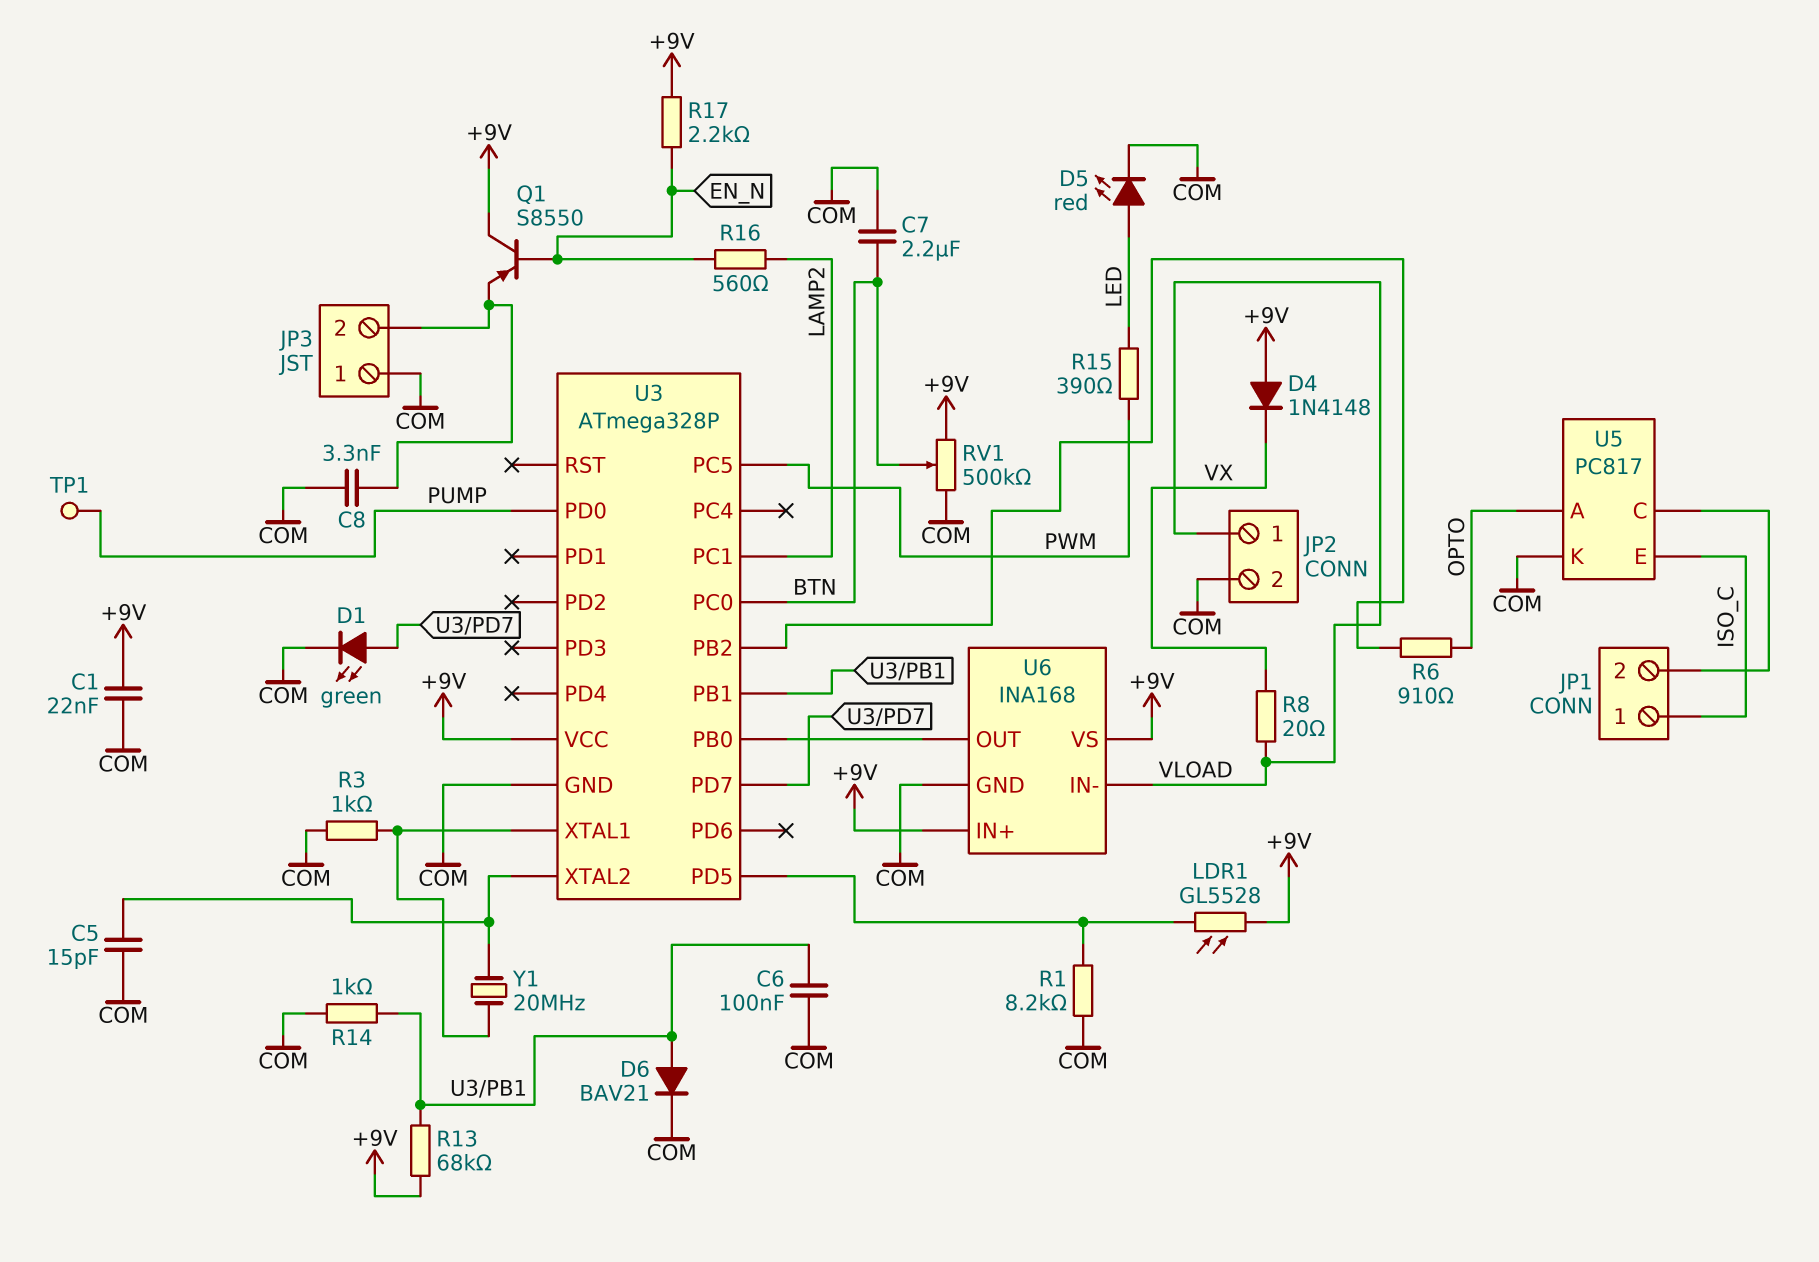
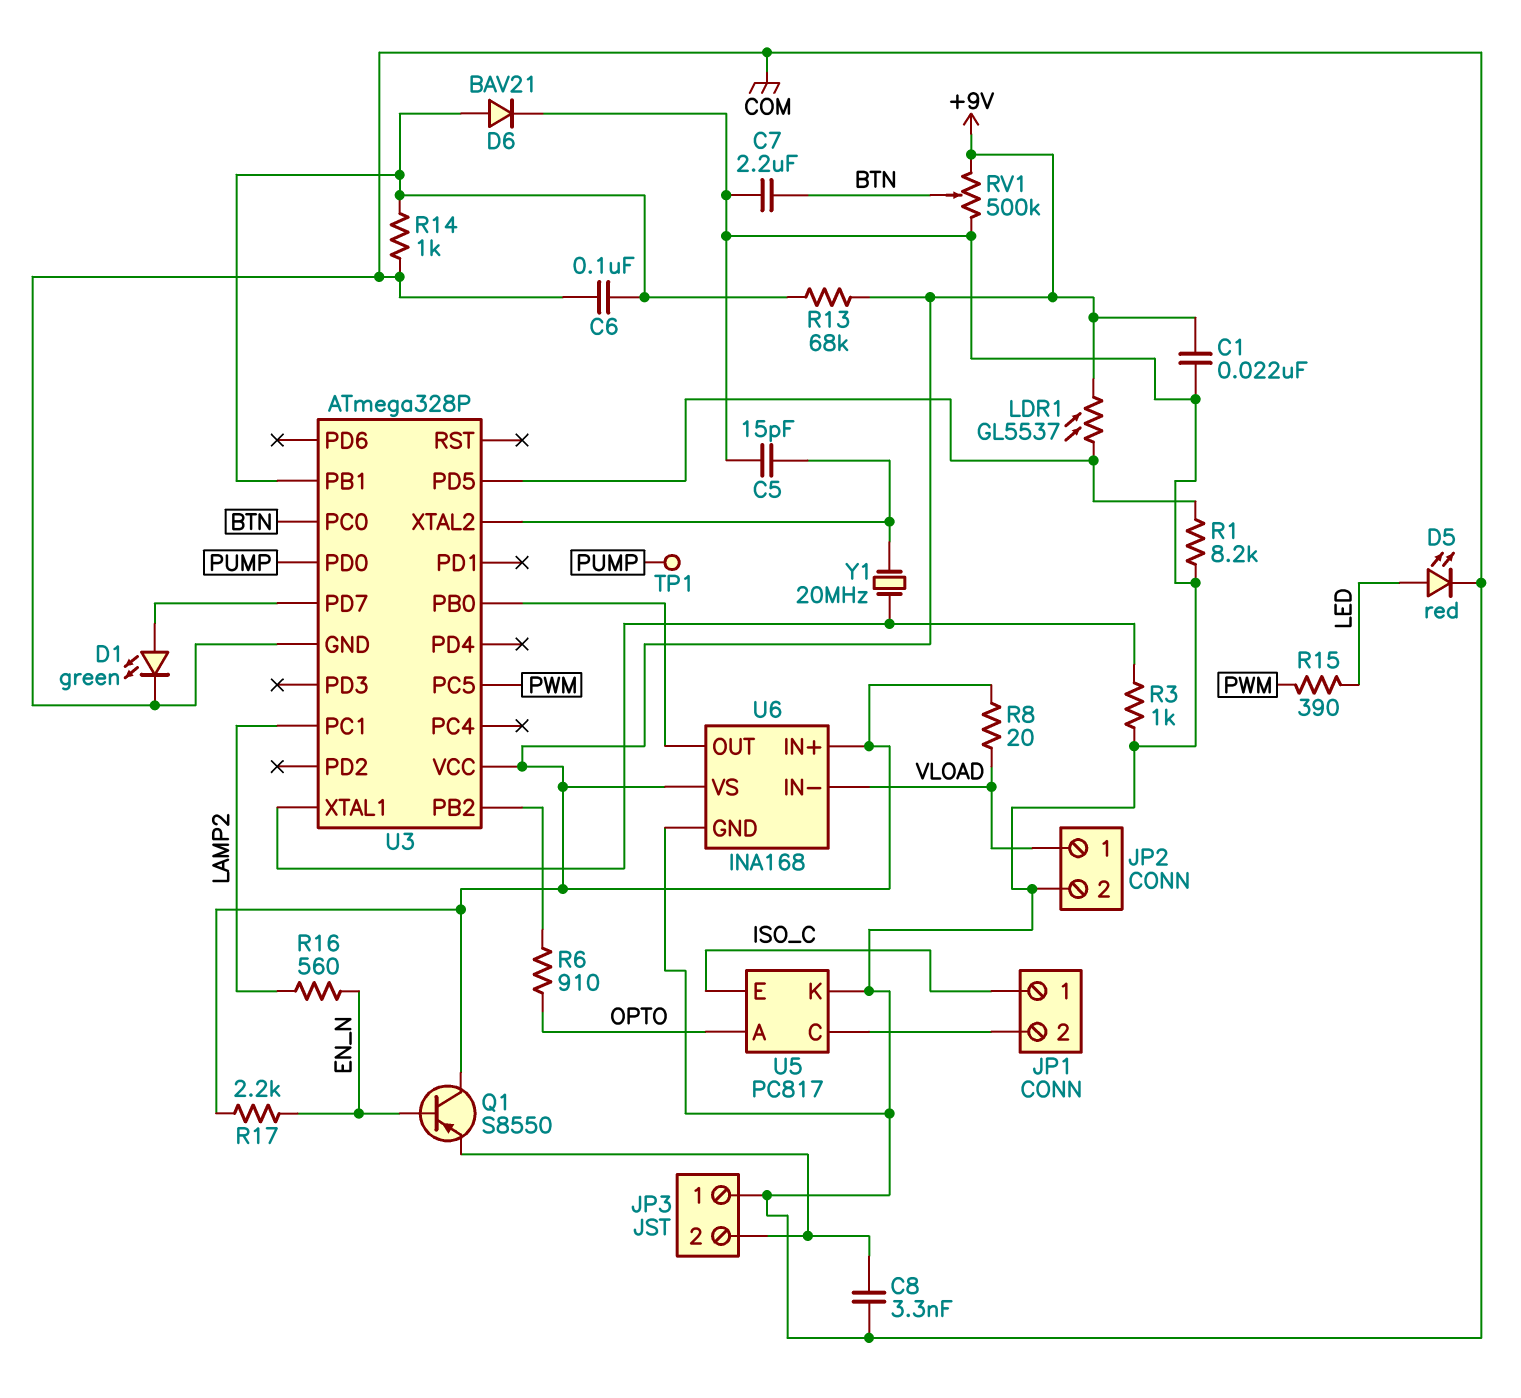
D4: diode 1N4148 (A +9V, K VX) -> none
LDR1: GL5528 (+9V, U3/PD5) -> GL5537 (+9V, U3/PD5)
R8: 20 (VLOAD, VX) -> 20 (+9V, VLOAD)

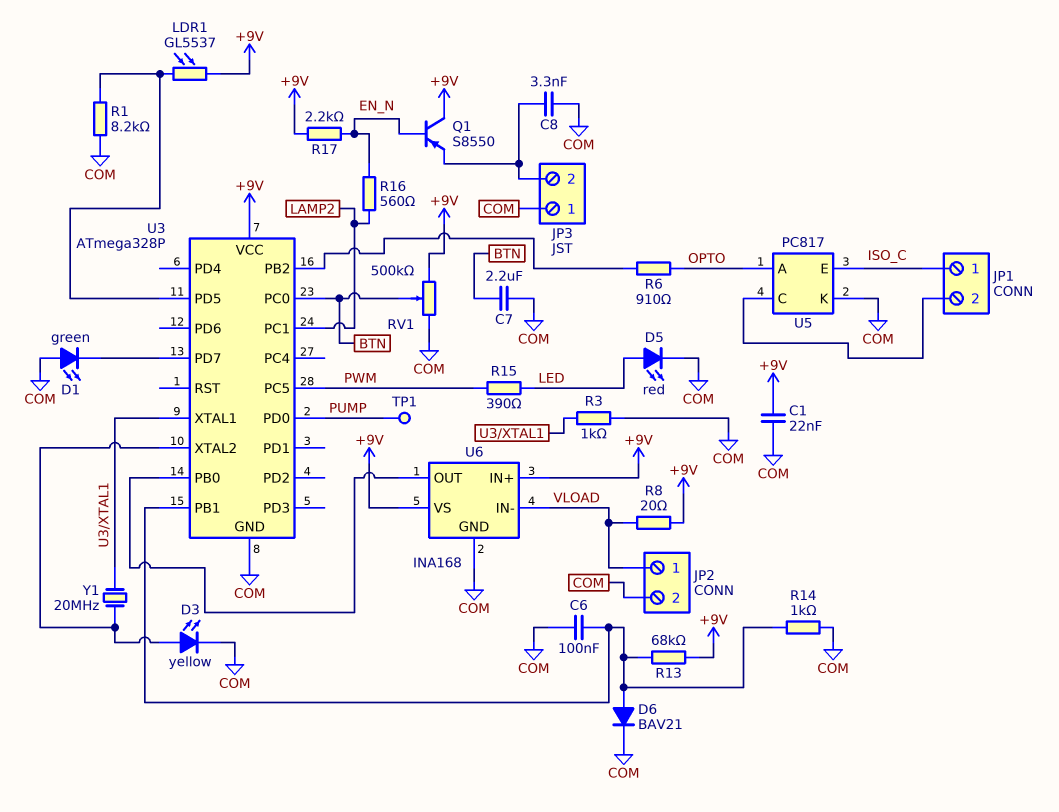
C5: 15pF (COM, U3/XTAL2) -> none
D1: LED green (A U3/PD7, K COM) -> LED green (A COM, K U3/PD7)
D3: none -> LED yellow (A U3/XTAL2, K COM)

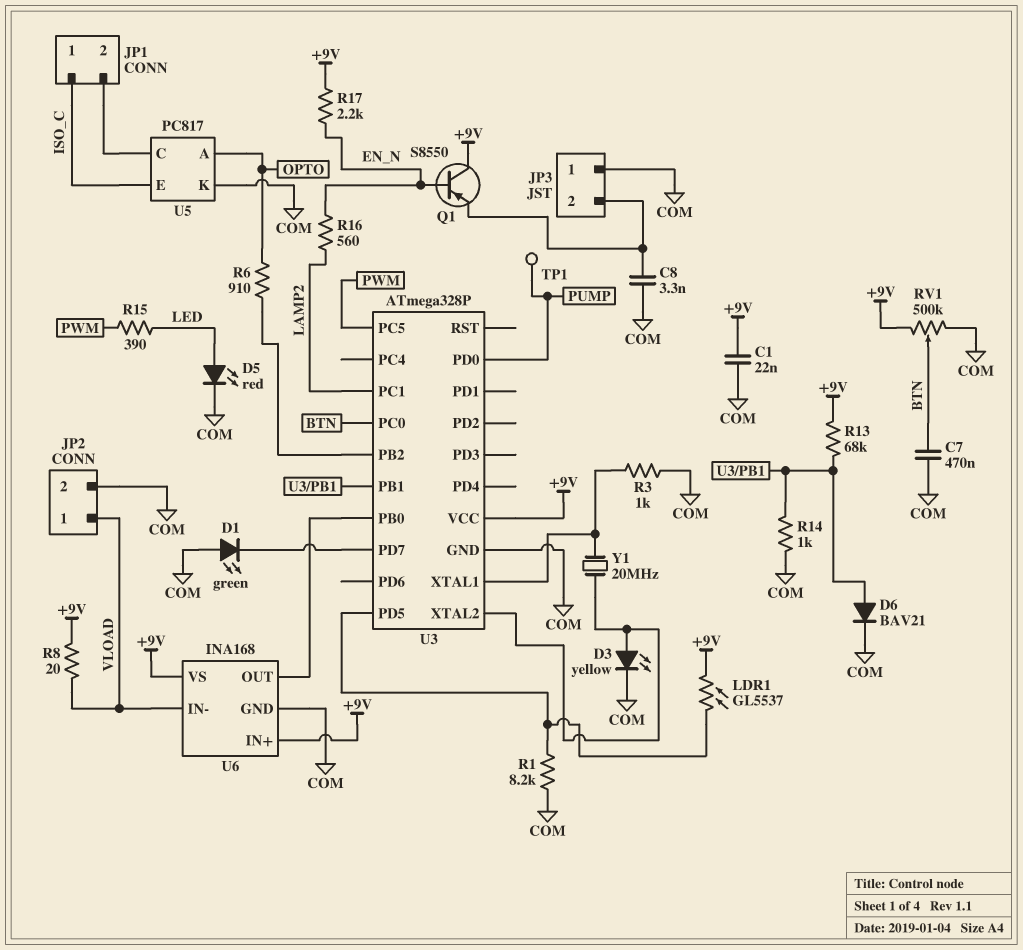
C6: 100nF (COM, U3/PB1) -> none
C7: 2.2uF (BTN, COM) -> 470nF (BTN, COM)

